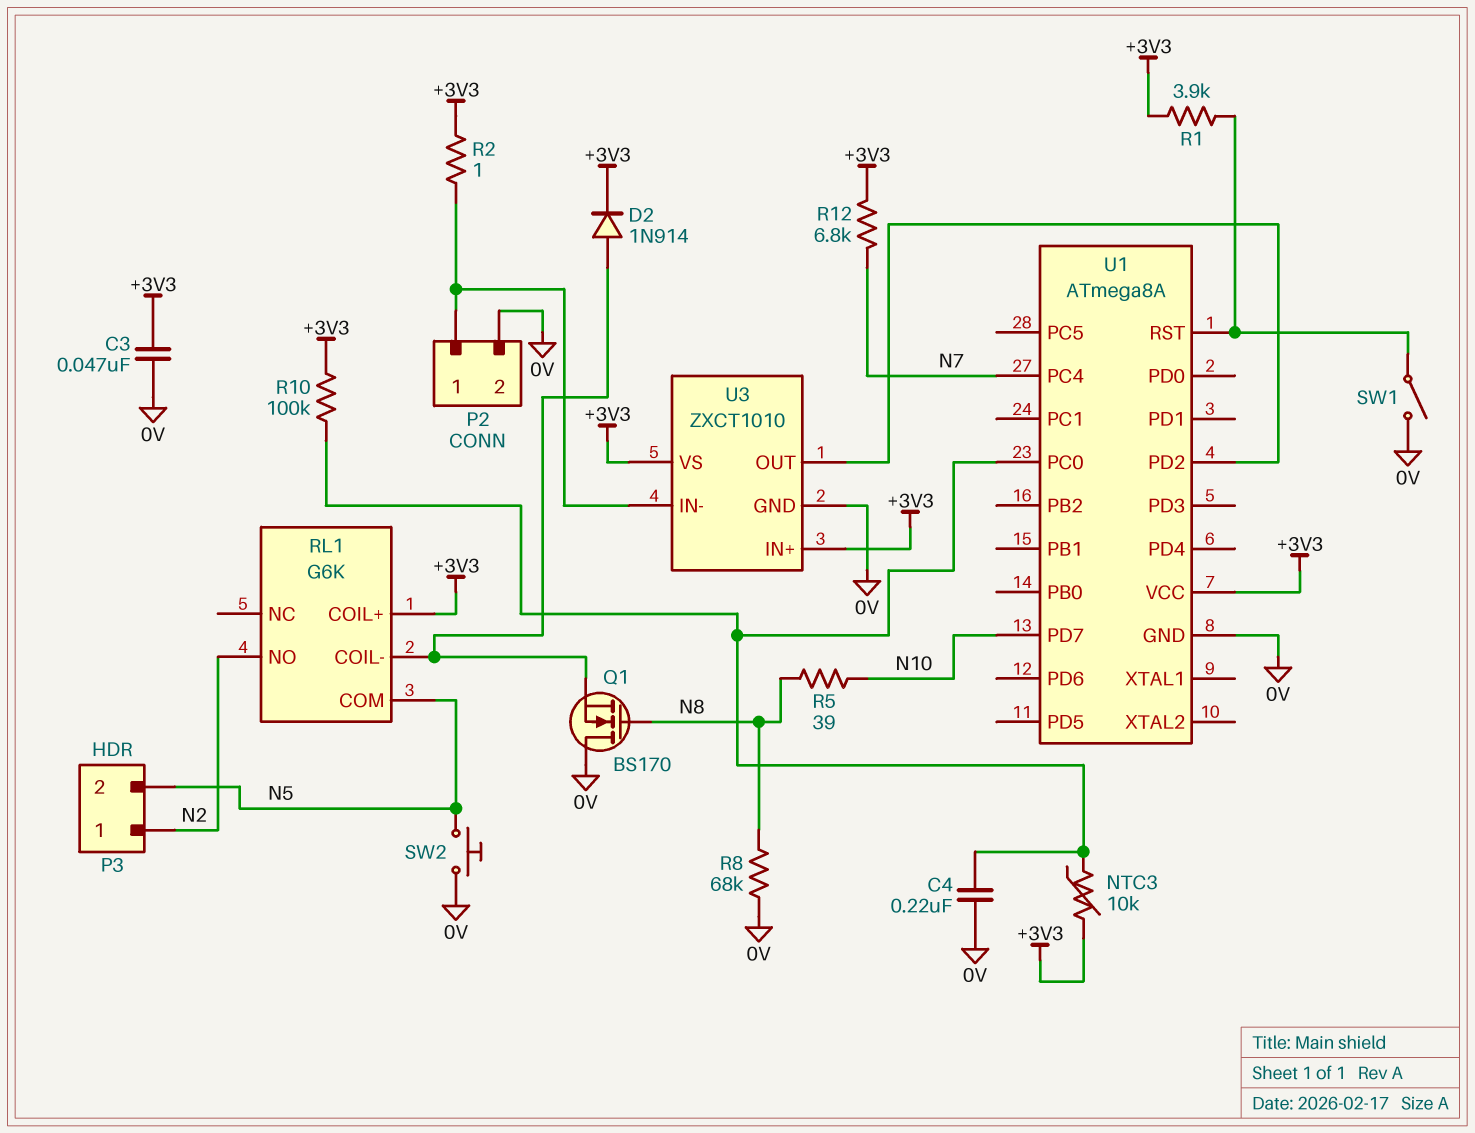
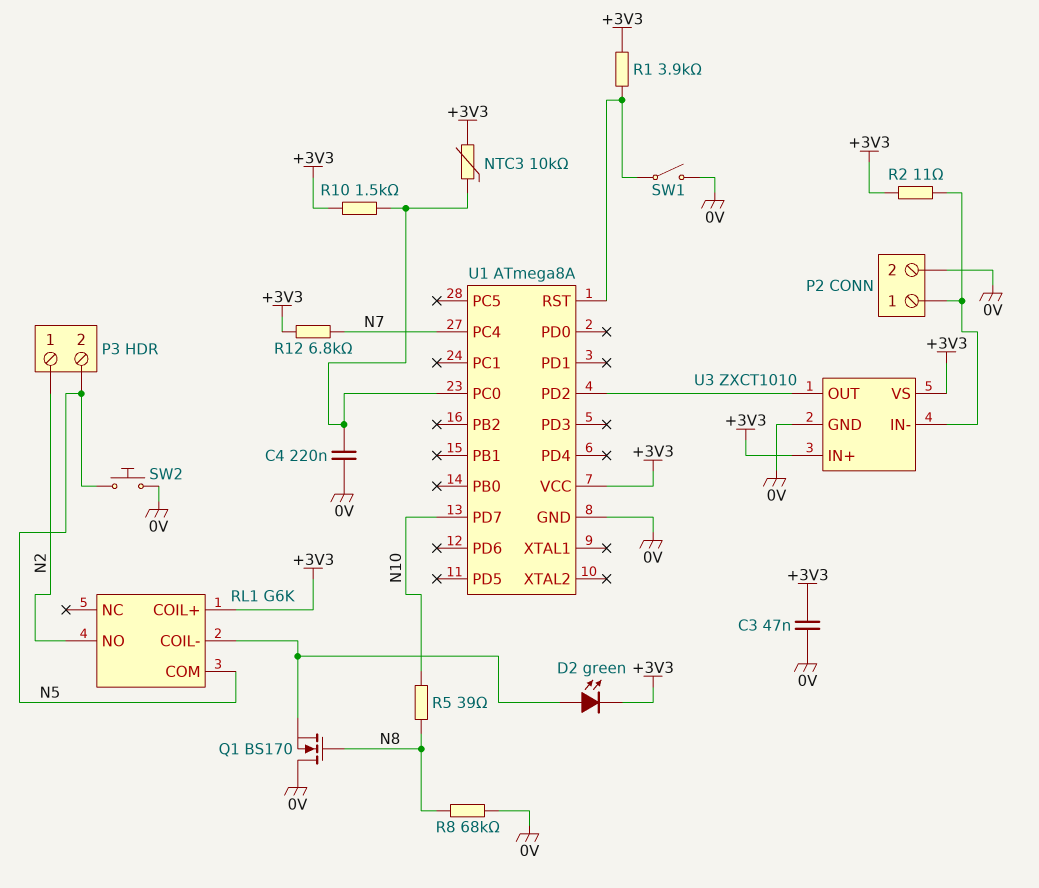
D2: diode 1N914 (A RL1/COIL-, K +3V3) -> LED green (A RL1/COIL-, K +3V3)
R2: 1 (+3V3, P2/1) -> 11 (+3V3, P2/1)
R10: 100k (+3V3, U1/PC0) -> 1.5k (+3V3, U1/PC0)

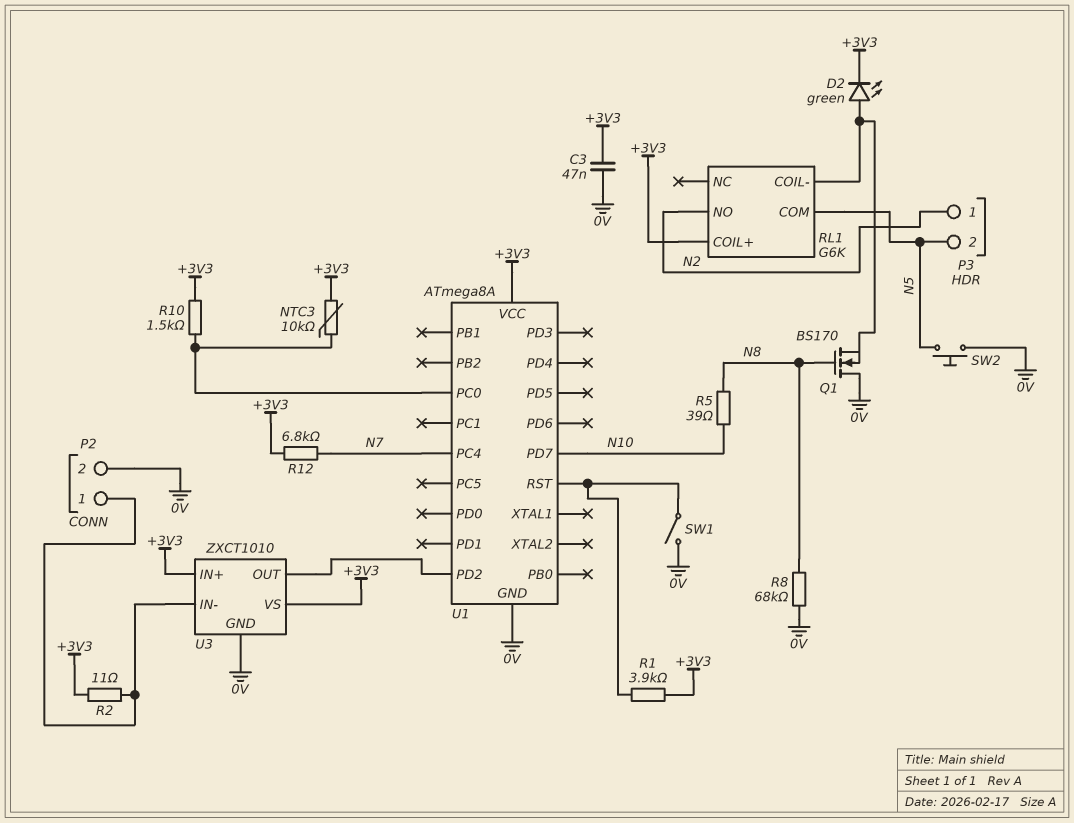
C4: 220nF (0V, U1/PC0) -> none

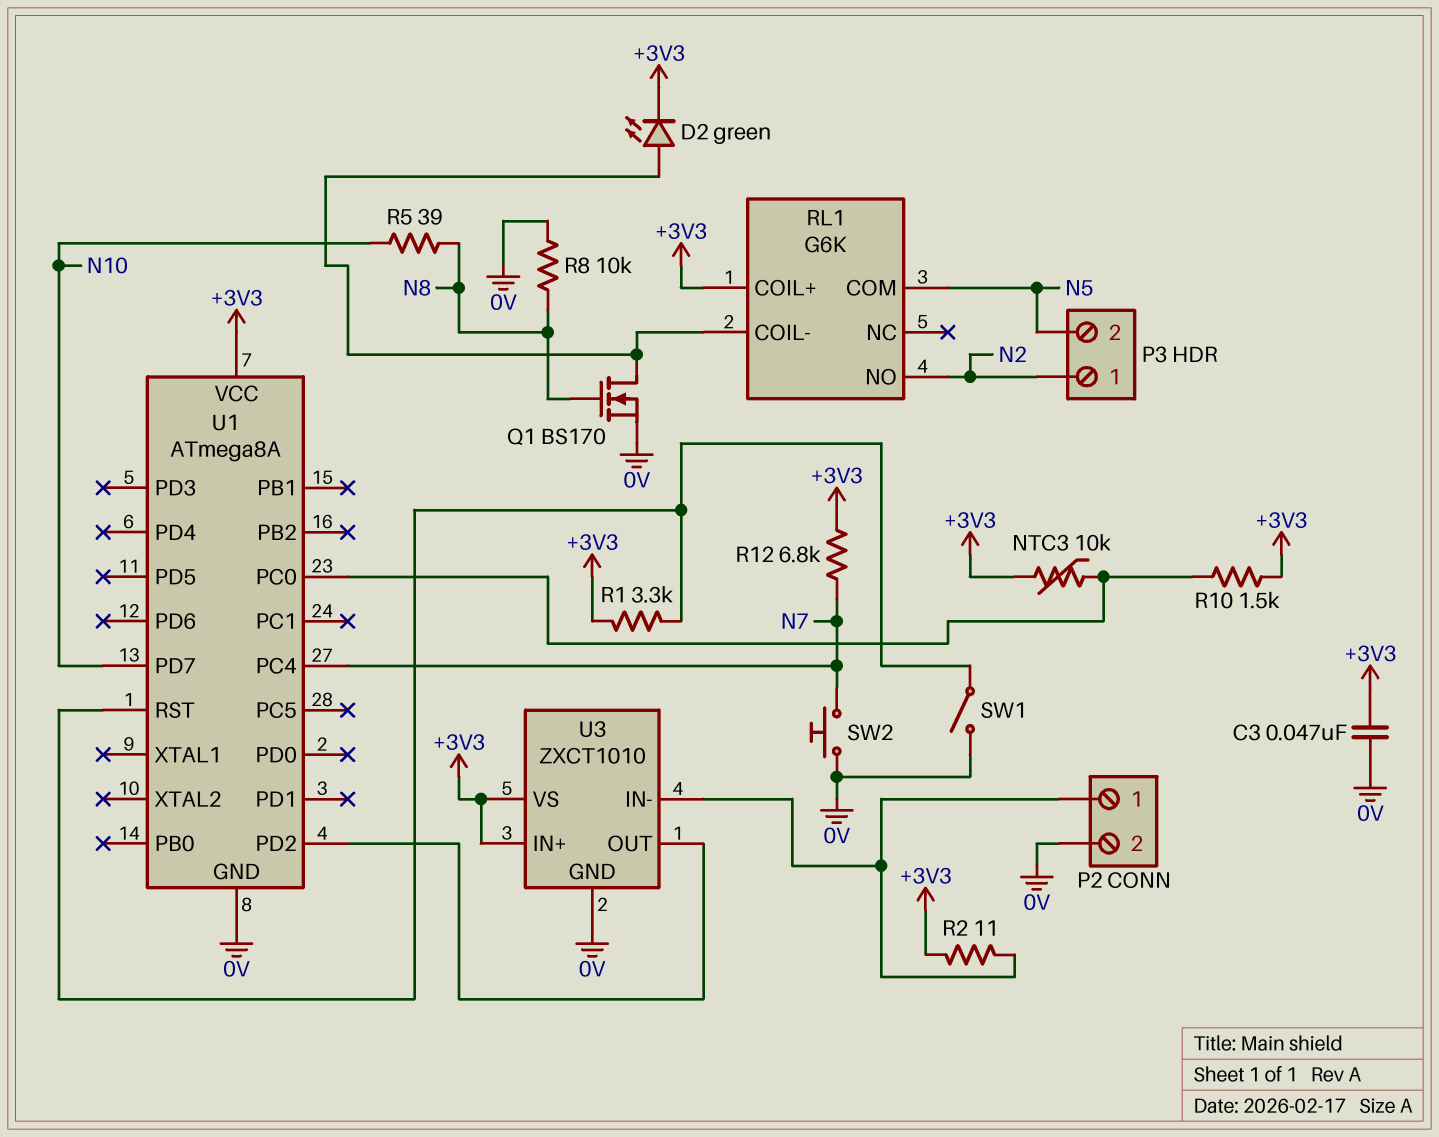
Q1: NMOS BS170 (G N8, D 0V, S RL1/COIL-) -> NMOS BS170 (G N8, D RL1/COIL-, S 0V)
R1: 3.9k (+3V3, U1/RST) -> 3.3k (+3V3, U1/RST)
R8: 68k (0V, N8) -> 10k (0V, N8)
SW2: button (0V, N5) -> button (0V, N7)

